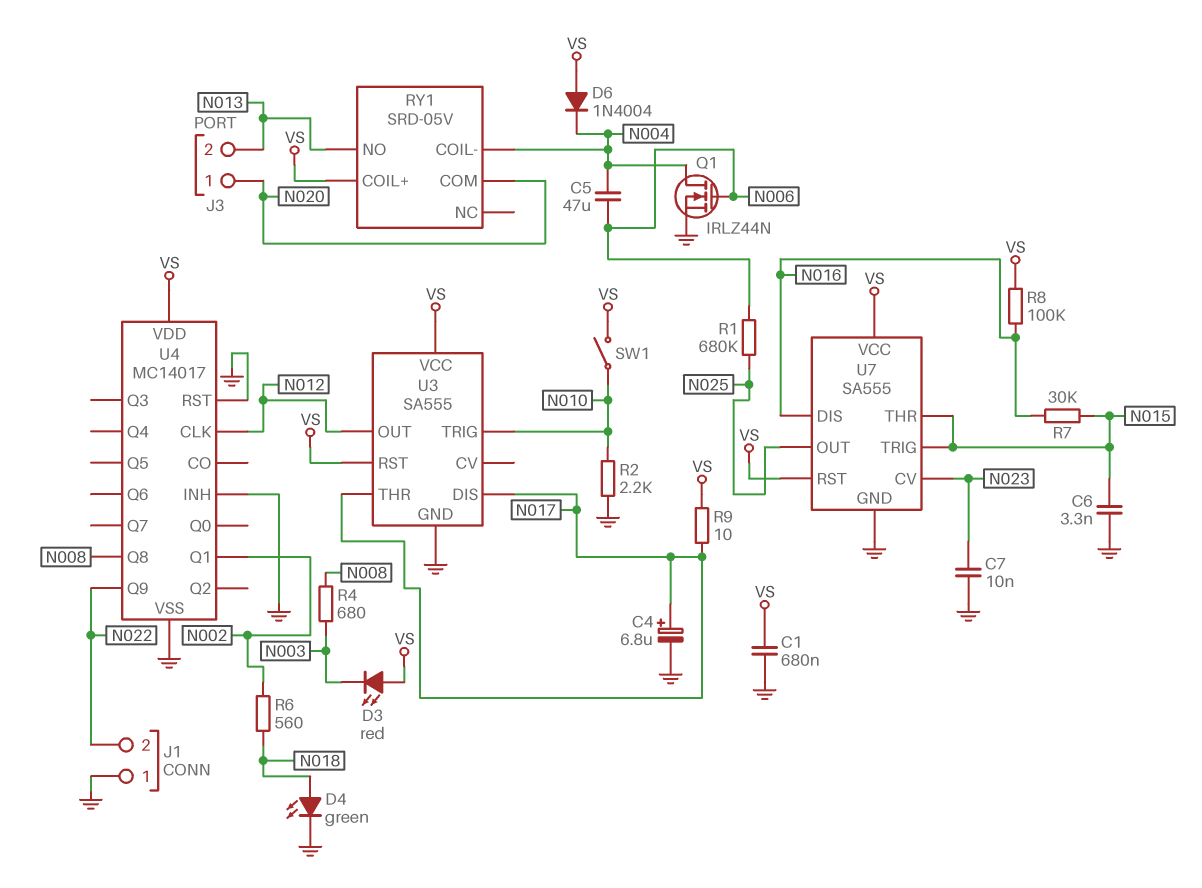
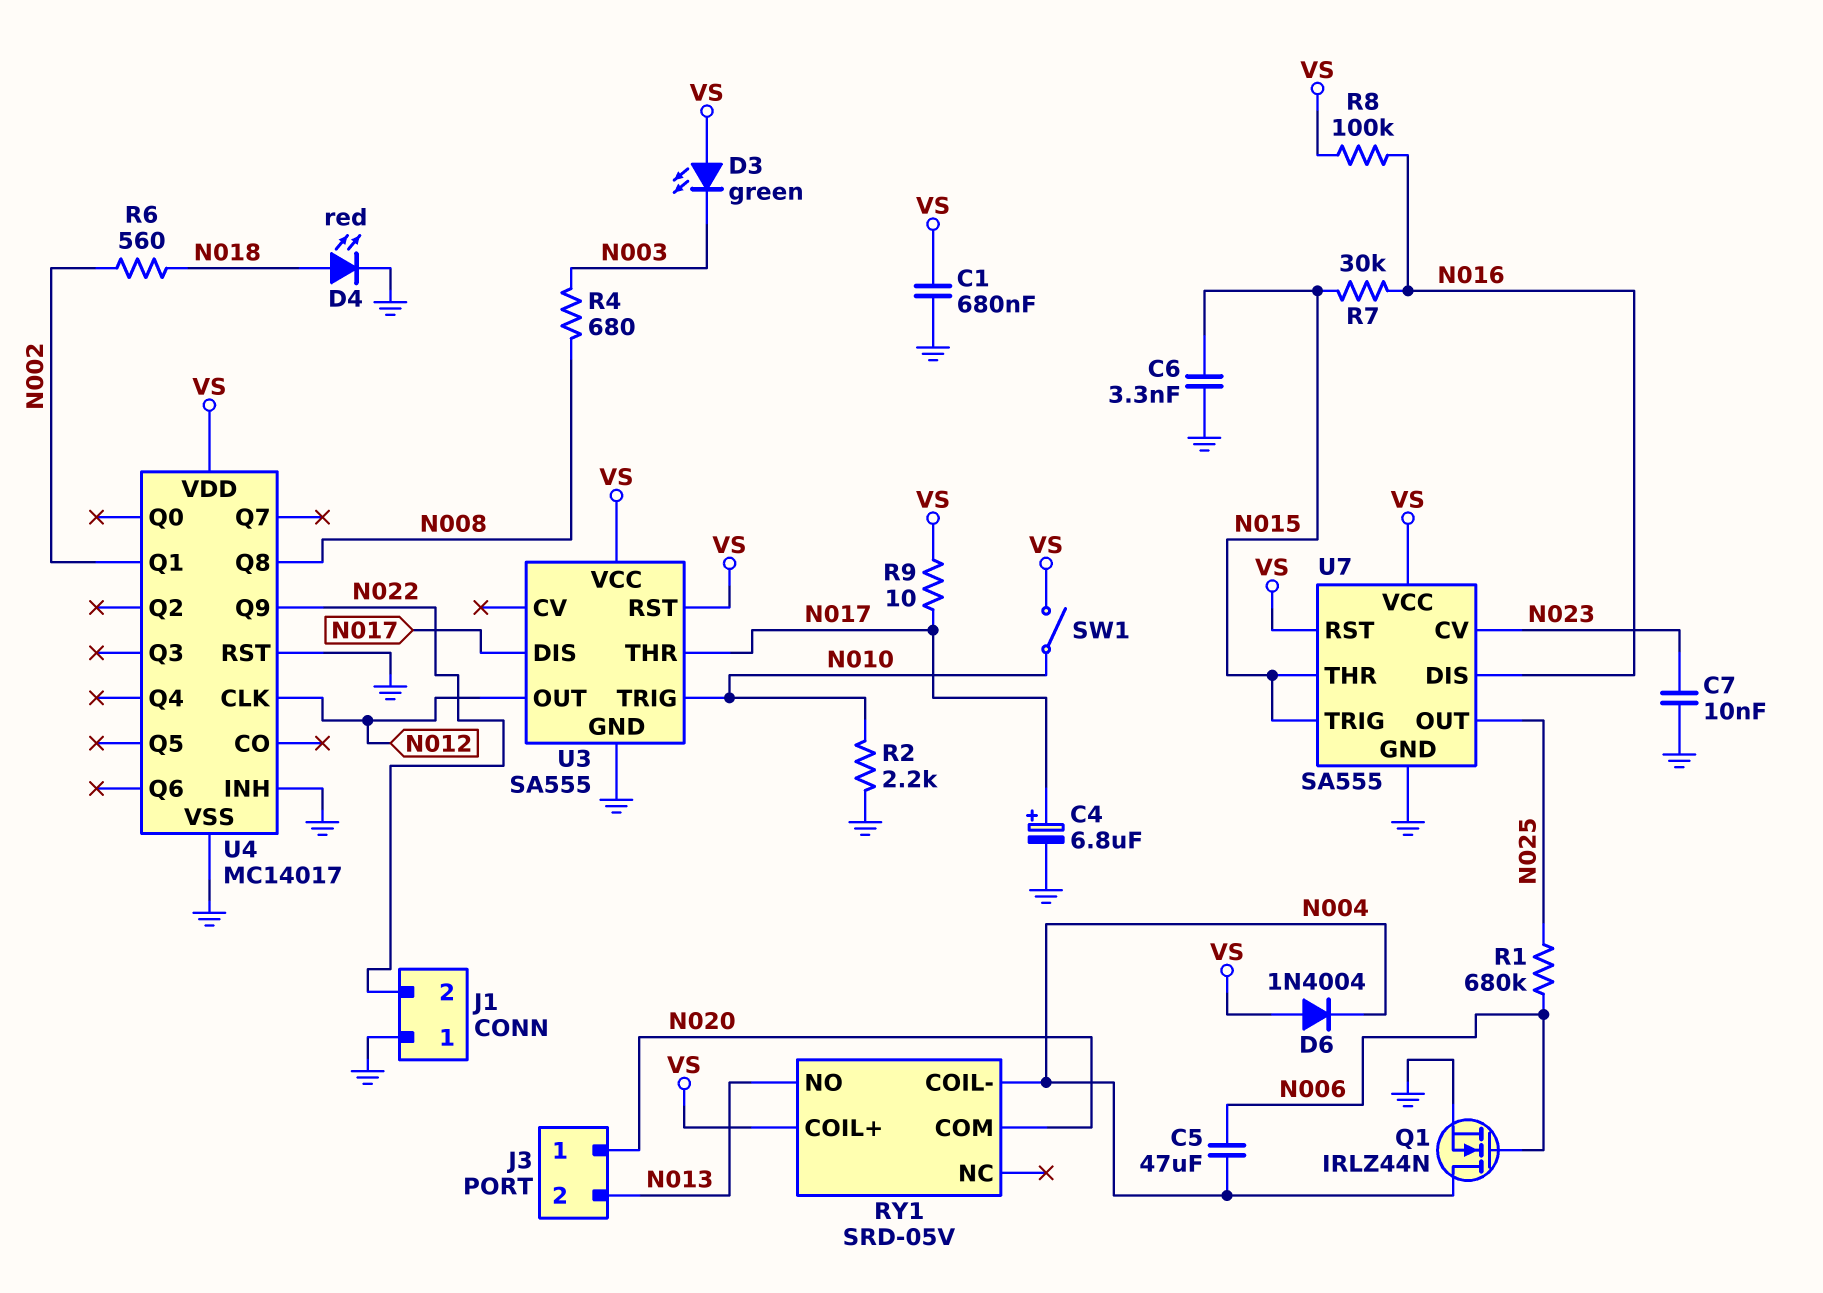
D3: LED red (A VS, K N003) -> LED green (A VS, K N003)
D4: LED green (A N018, K GND) -> LED red (A N018, K GND)

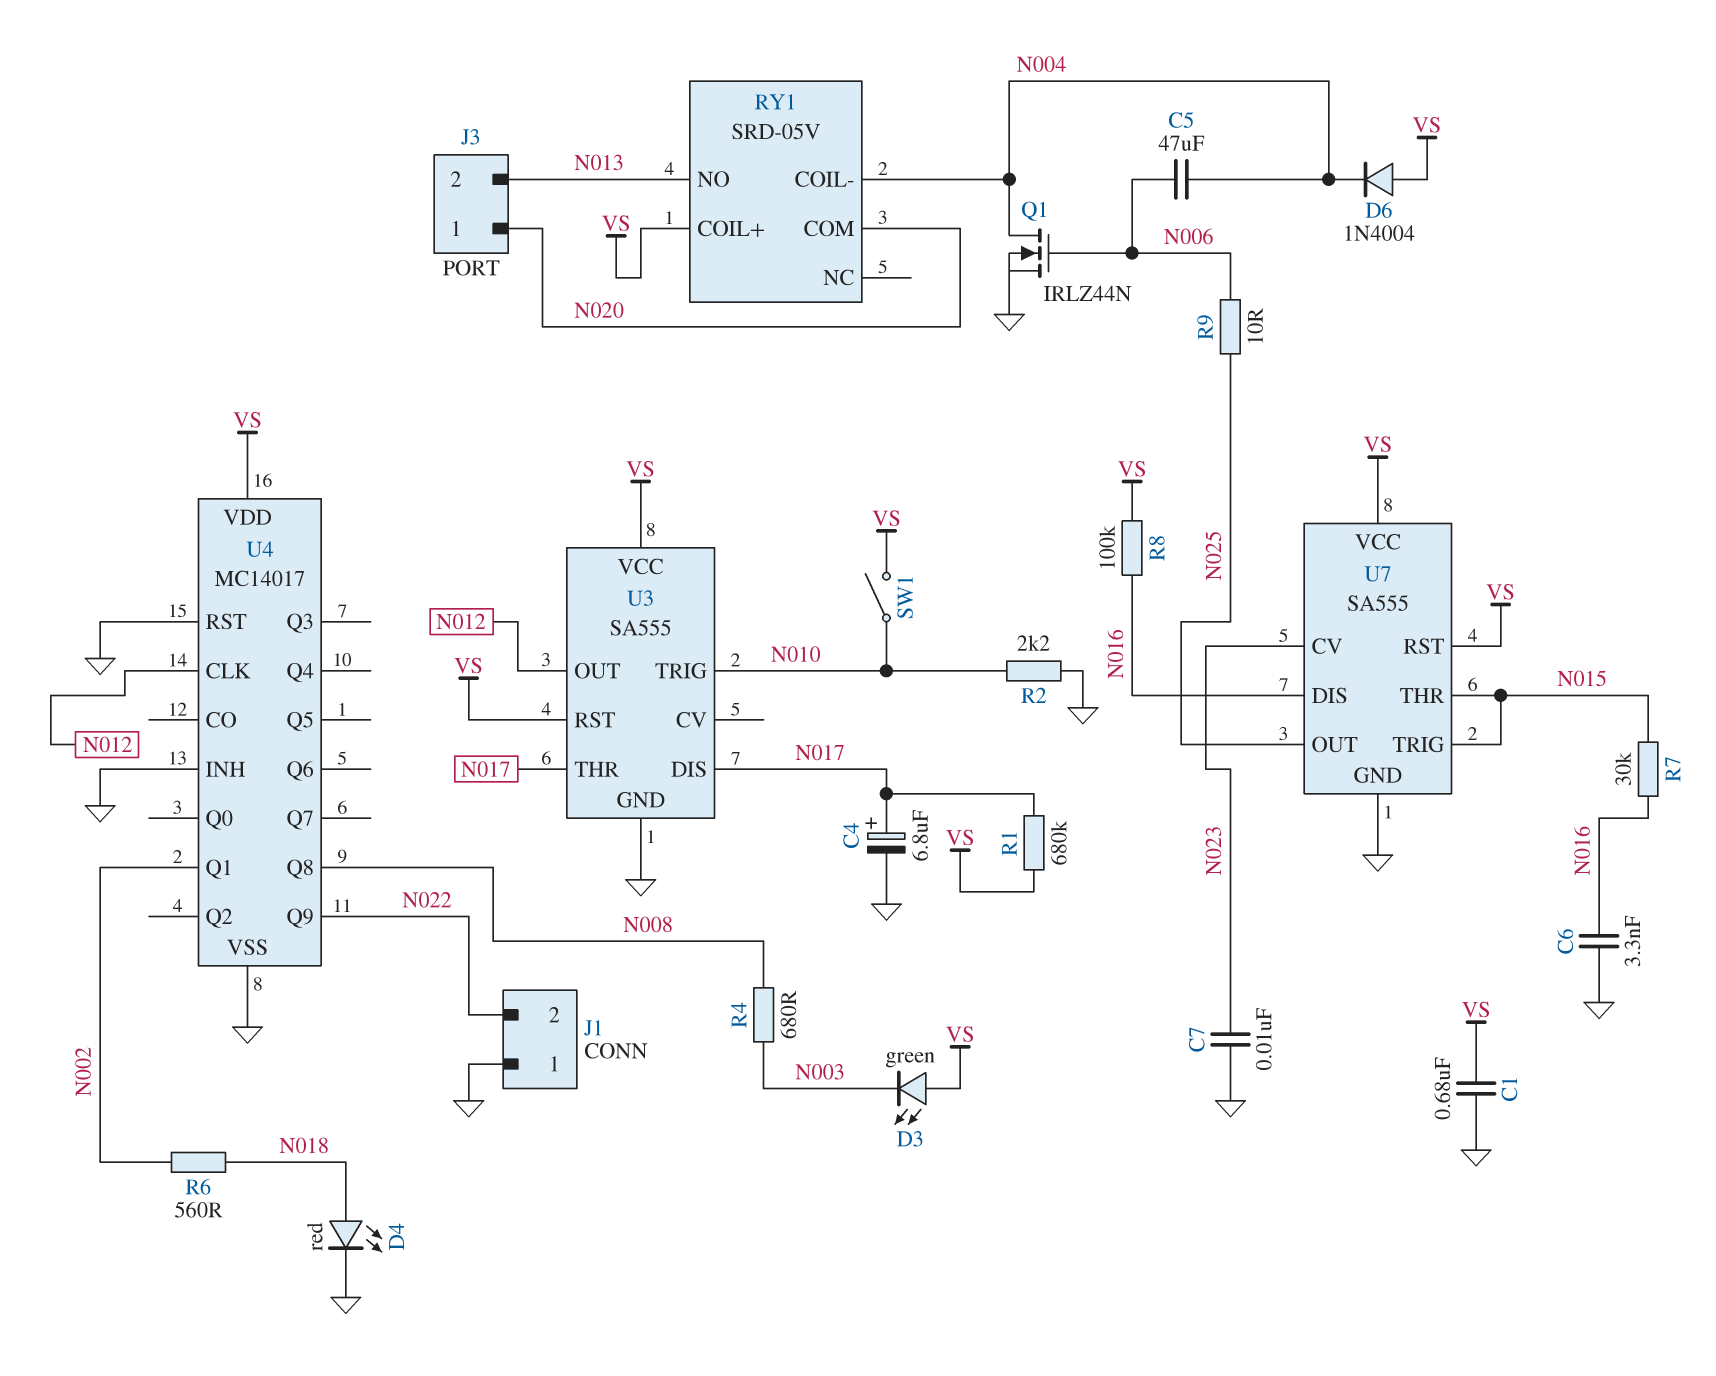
C6: 3.3nF (GND, N015) -> 3.3nF (GND, N016)
R1: 680k (N006, N025) -> 680k (N017, VS)
R9: 10 (N017, VS) -> 10 (N006, N025)

